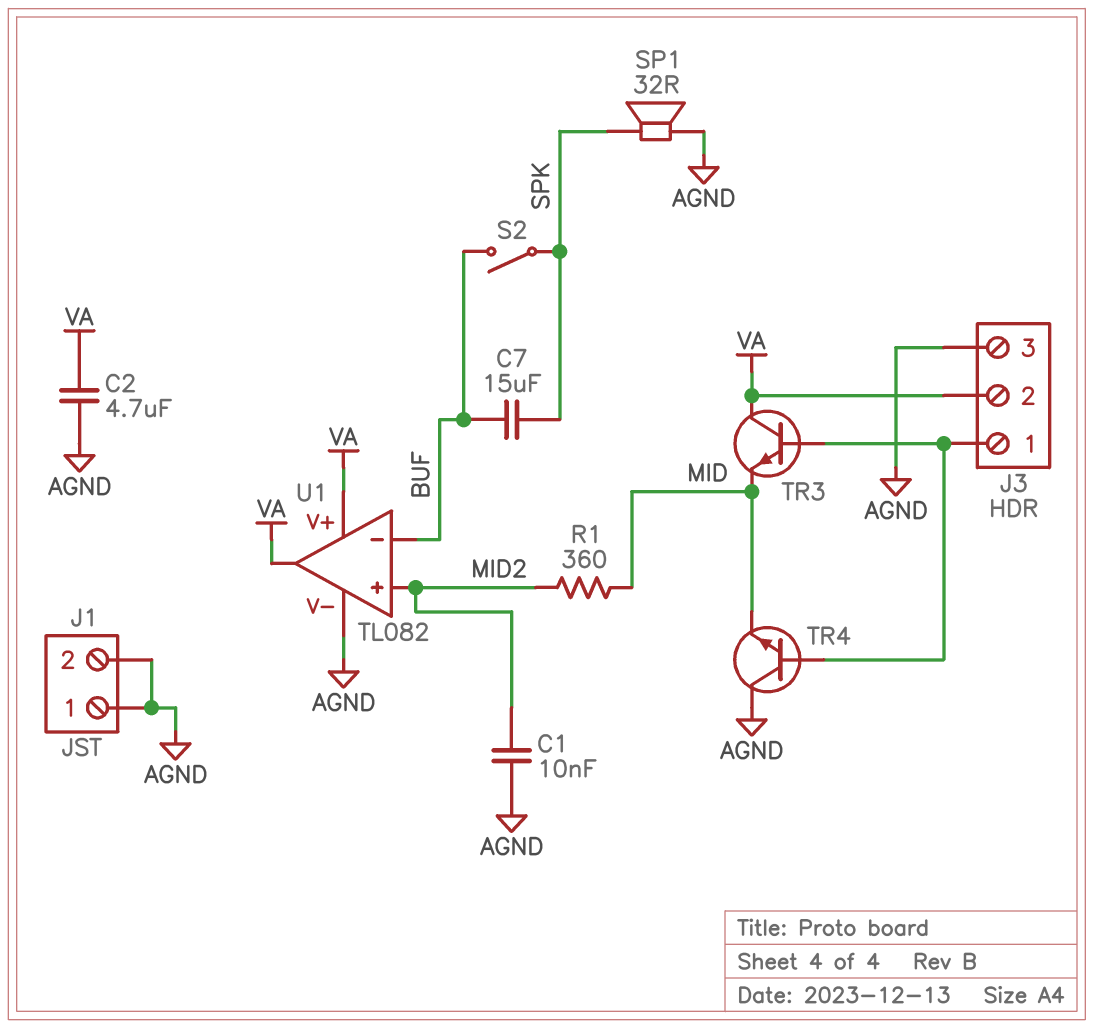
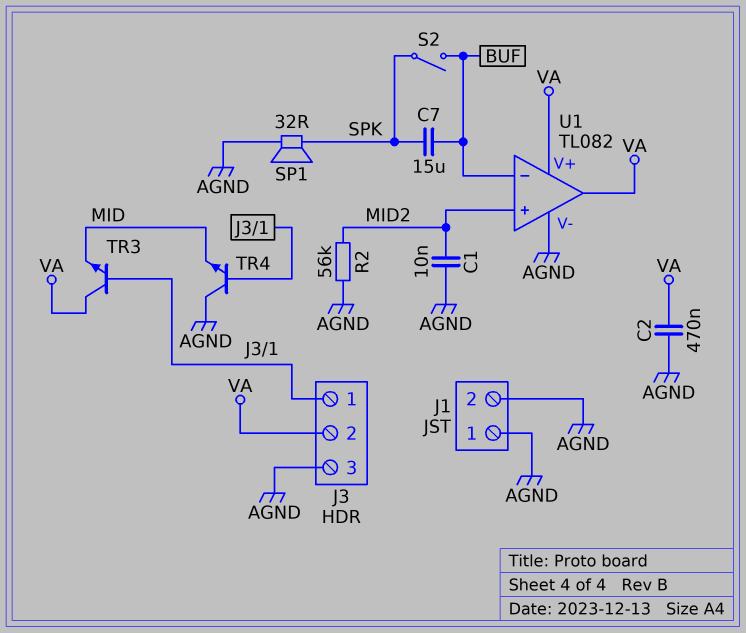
C2: 4.7uF (AGND, VA) -> 470nF (AGND, VA)
R1: 360 (MID, MID2) -> none
R2: none -> 56k (AGND, MID2)

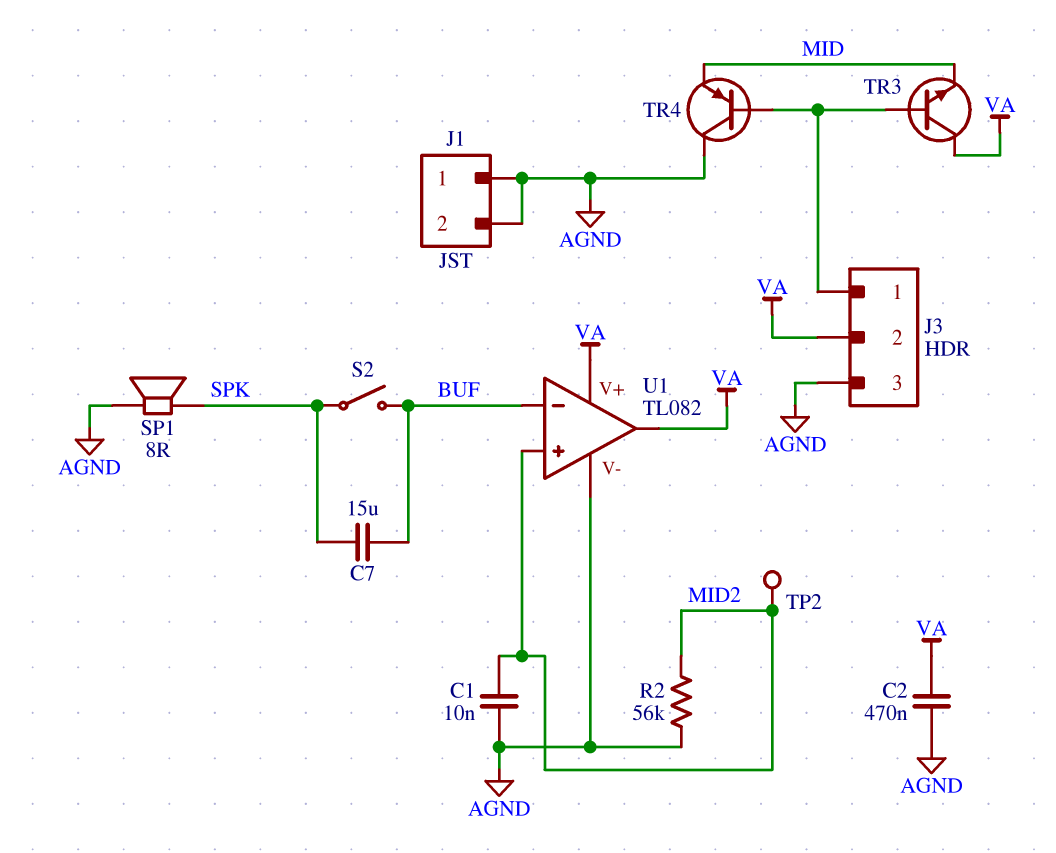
SP1: speaker 32R (AGND, SPK) -> speaker 8R (AGND, SPK)
TP2: none -> test point (MID2)
TR4: NPN (B J3/1, C AGND, E MID) -> PNP (B J3/1, C AGND, E MID)

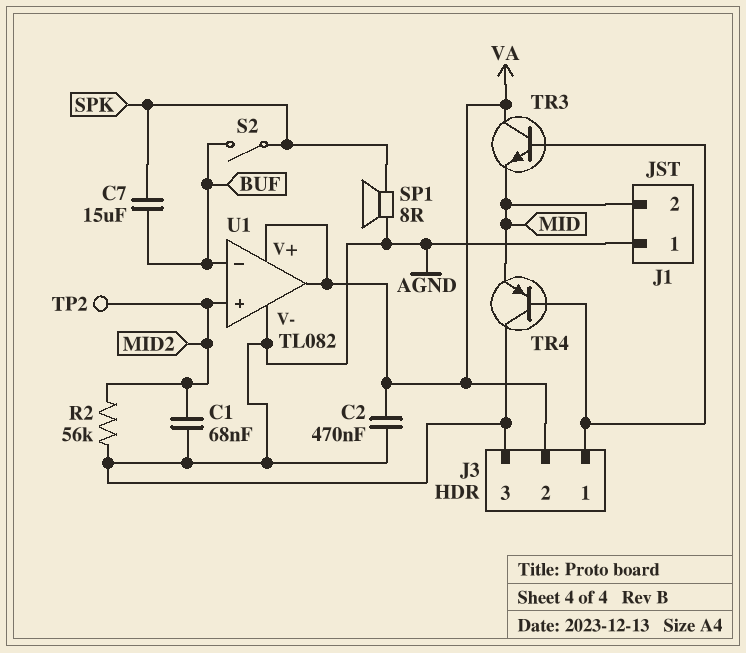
C1: 10nF (AGND, MID2) -> 68nF (AGND, MID2)
J1 pin 2: AGND -> MID

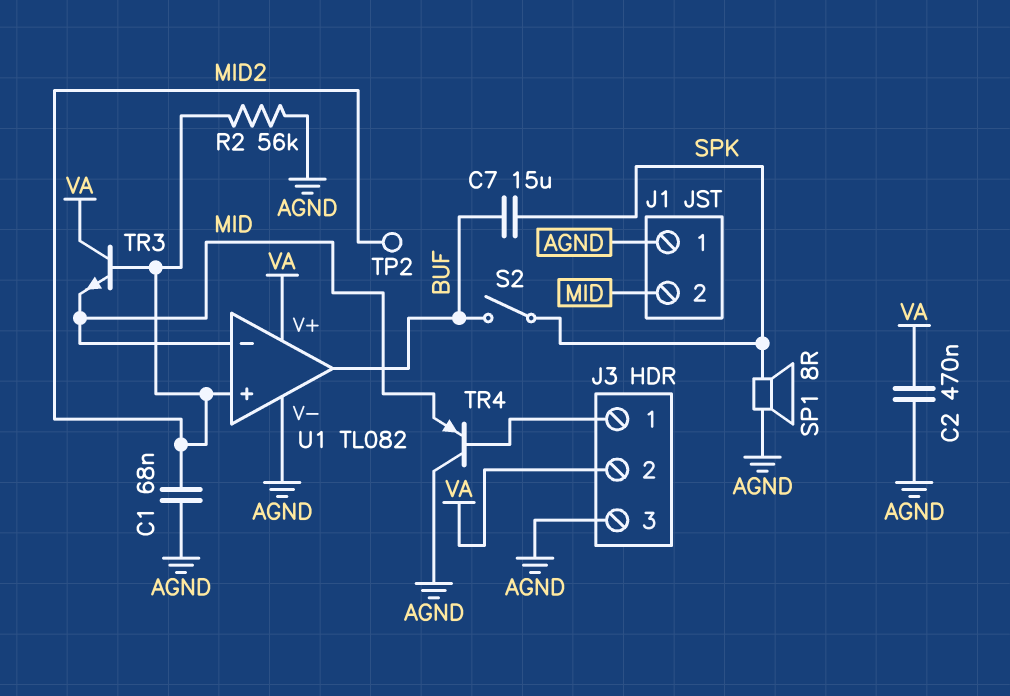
TR3: NPN (B J3/1, C VA, E MID) -> NPN (B MID2, C VA, E MID)
U1 pin in-: BUF -> MID
U1 pin out: VA -> BUF

